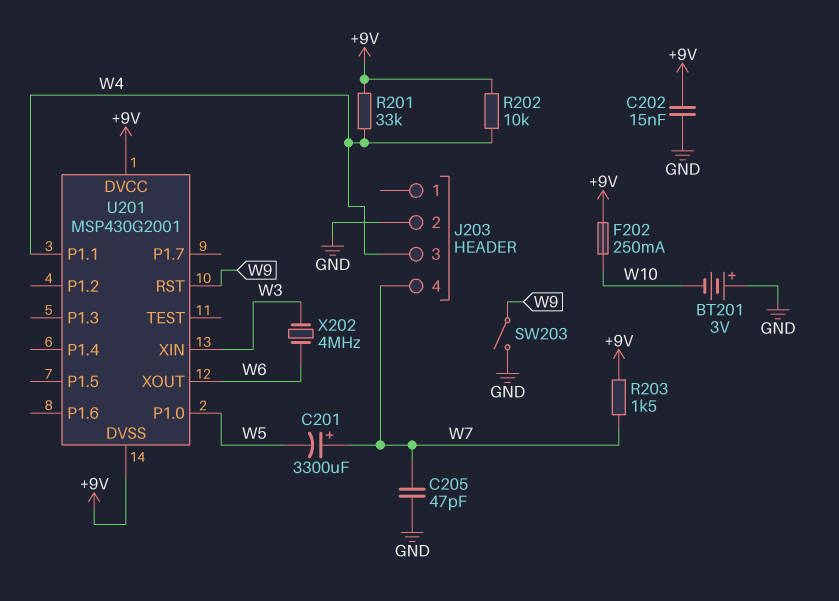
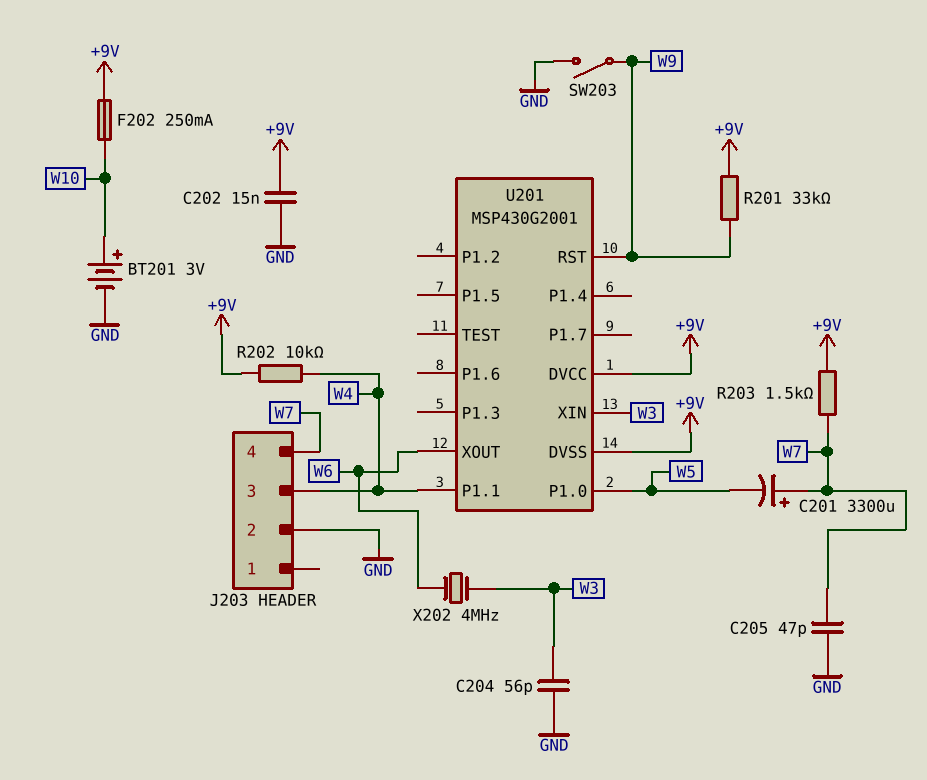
BT201: 3V (plus GND, minus W10) -> 3V (plus W10, minus GND)
C204: none -> 56pF (GND, W3)
R201: 33k (+9V, W4) -> 33k (+9V, W9)

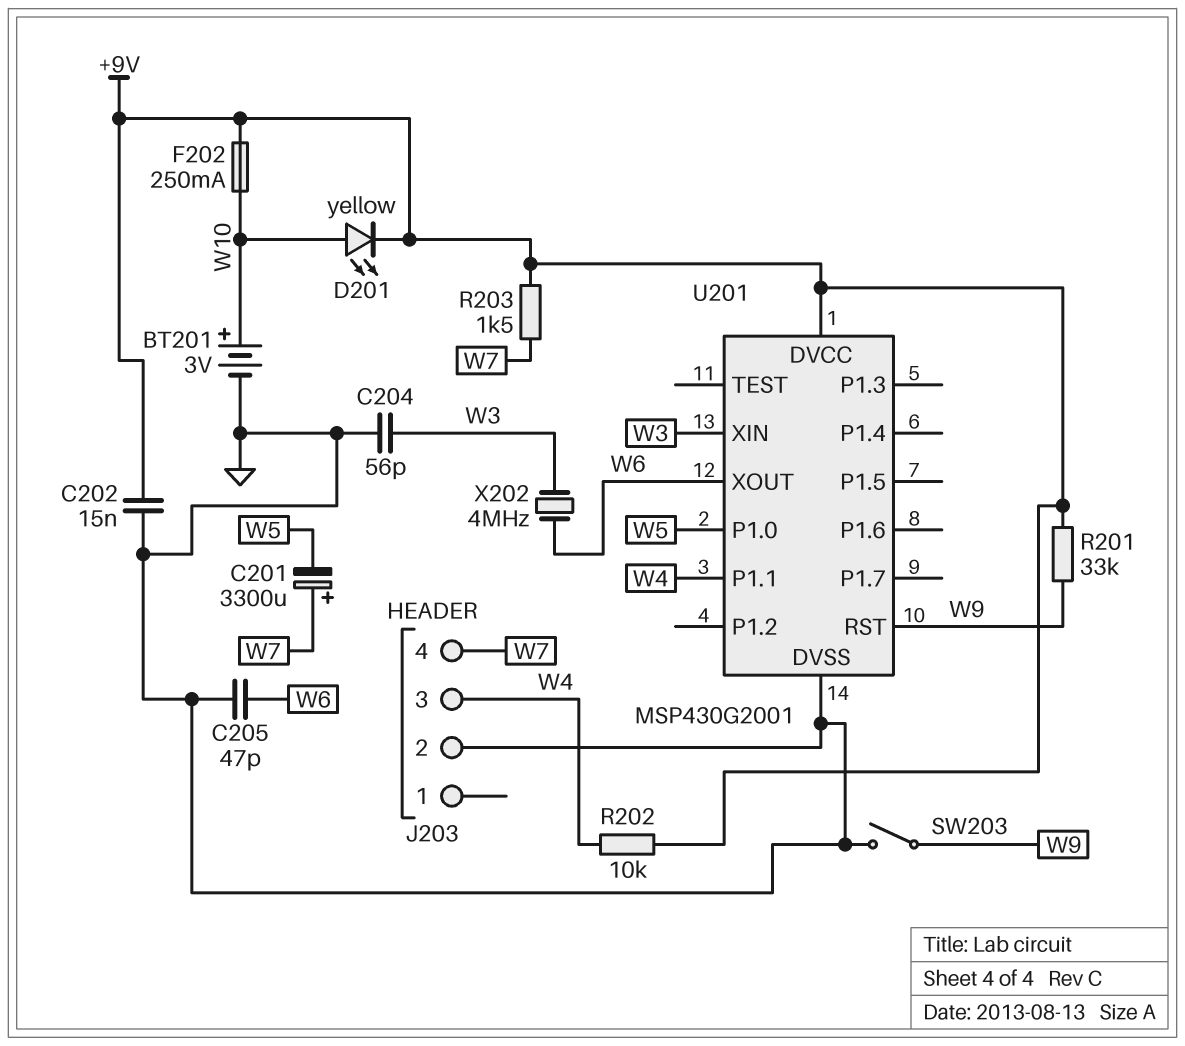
C205: 47pF (GND, W7) -> 47pF (GND, W6)
D201: none -> LED yellow (A W10, K +9V)
U201 pin DVSS: +9V -> GND

